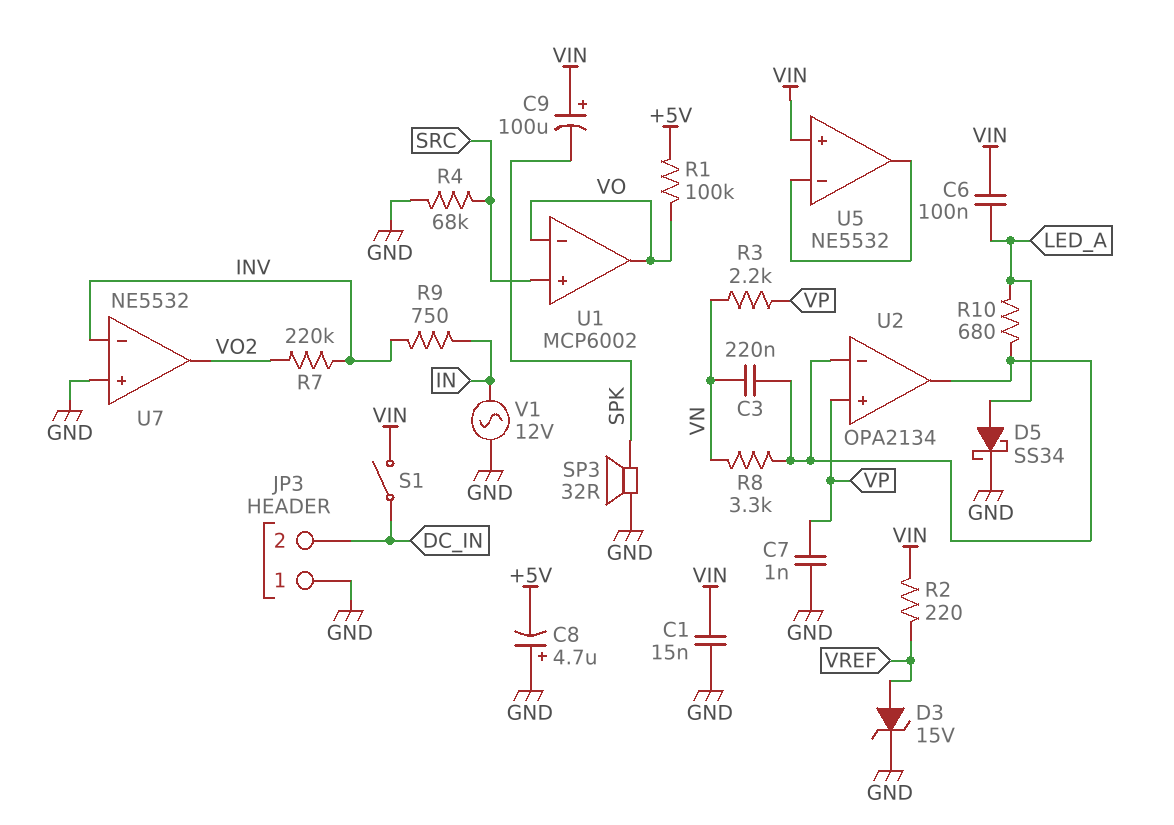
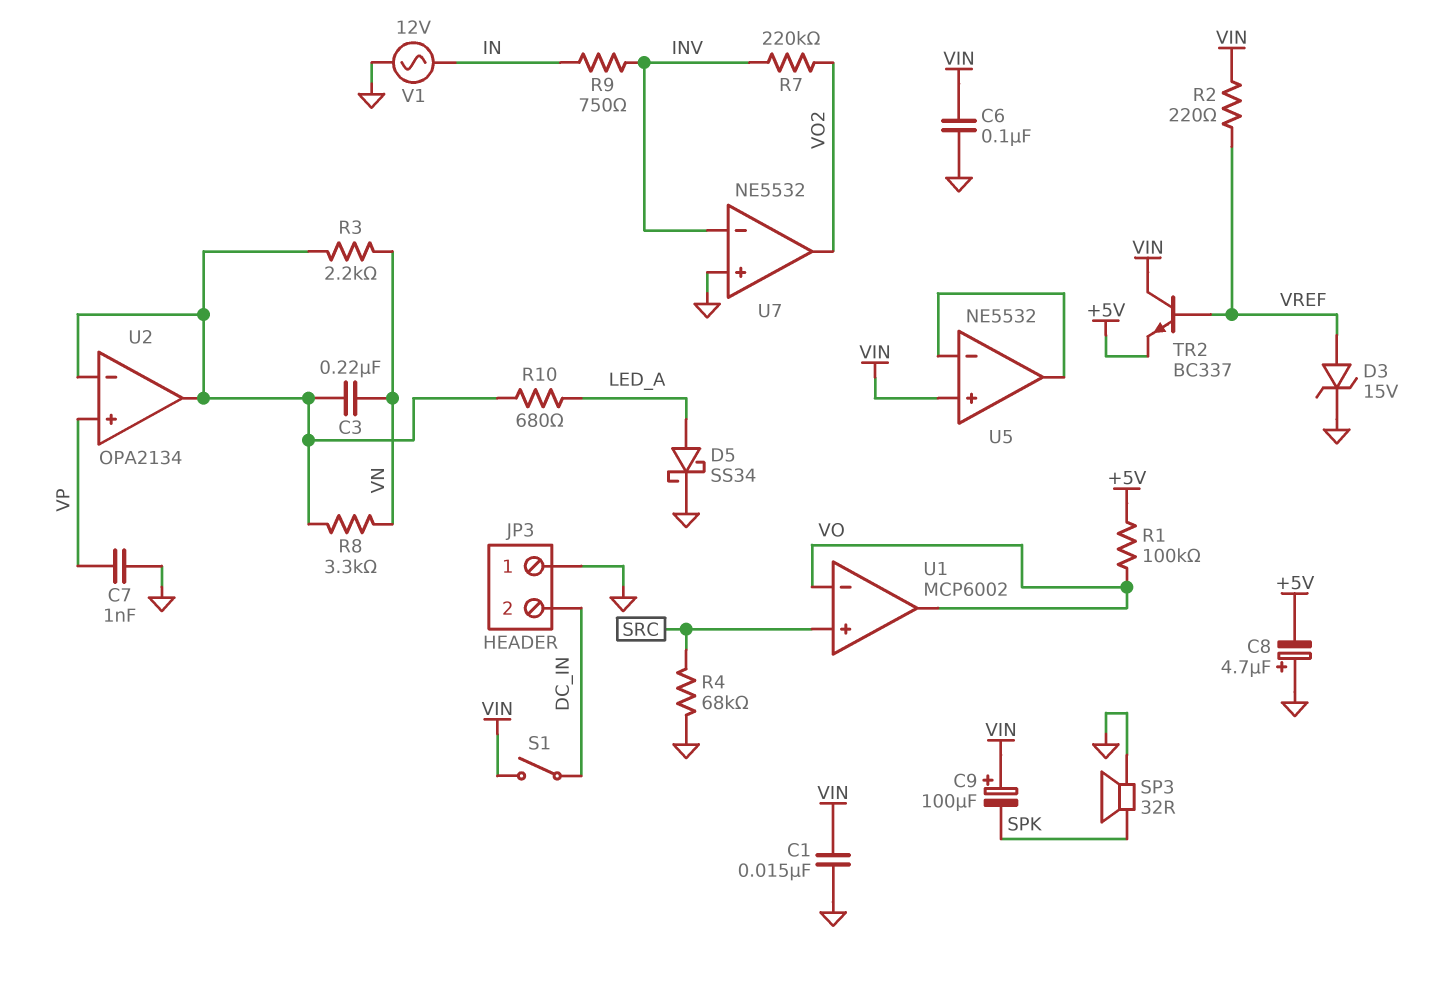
C6: 100nF (LED_A, VIN) -> 100nF (GND, VIN)
R3: 2.2k (VN, VP) -> 2.2k (U2/in-, VN)
TR2: none -> NPN BC337 (B VREF, C VIN, E +5V)

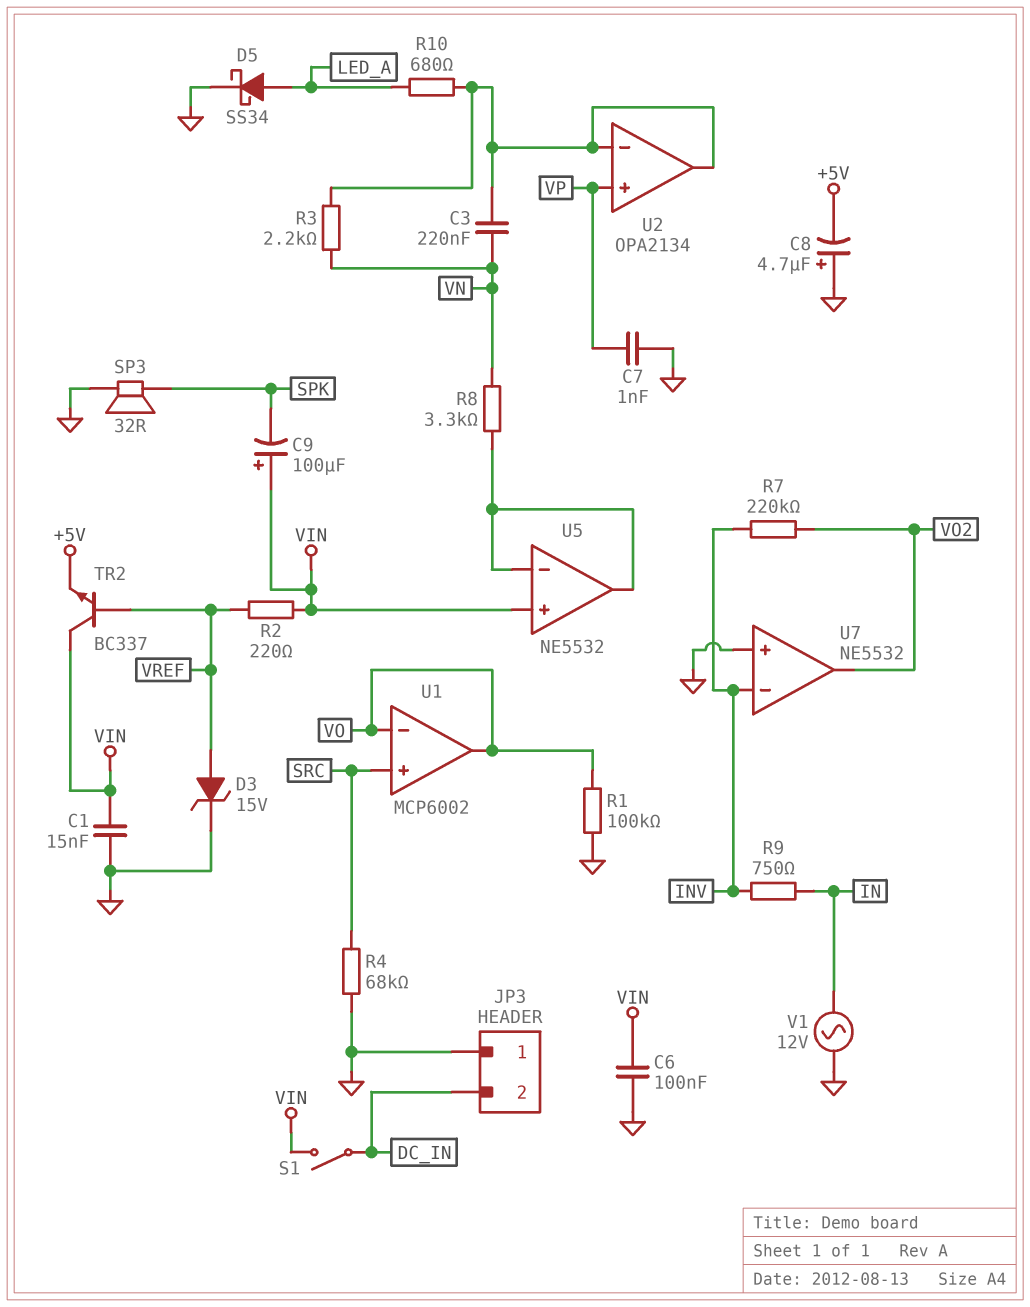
R1: 100k (+5V, VO) -> 100k (GND, VO)
R8: 3.3k (U2/in-, VN) -> 3.3k (U5/in-, VN)

